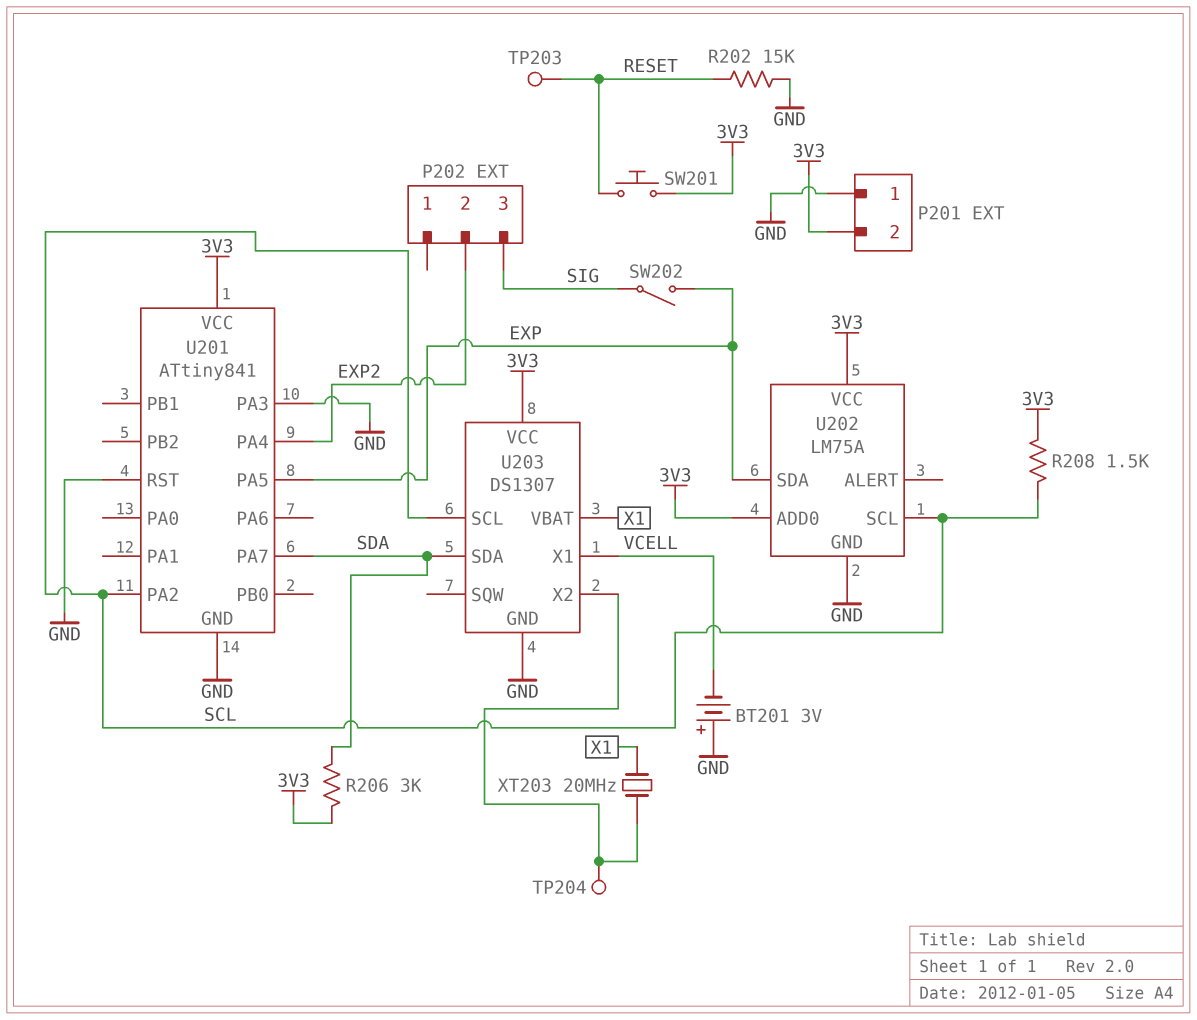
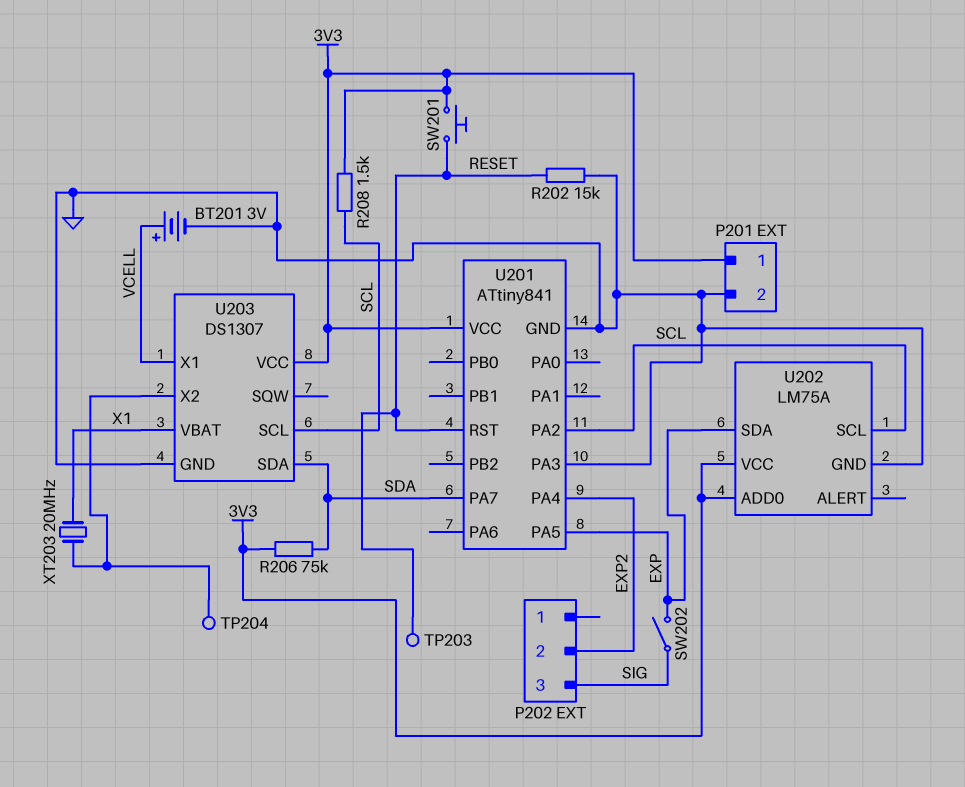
BT201: 3V (plus GND, minus VCELL) -> 3V (plus VCELL, minus GND)
P201 pin 1: GND -> 3V3
P201 pin 2: 3V3 -> GND
R206: 3k (3V3, SDA) -> 75k (3V3, SDA)
U201 pin RST: GND -> RESET

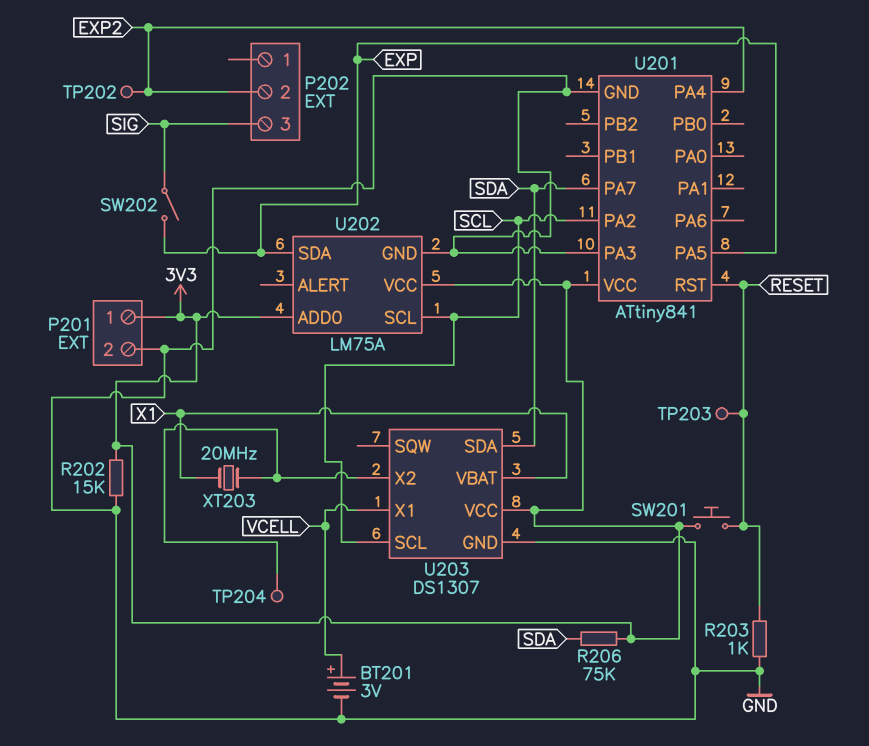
R202: 15k (GND, RESET) -> 15k (3V3, GND)
R203: none -> 1k (GND, RESET)
R208: 1.5k (3V3, SCL) -> none
TP202: none -> test point (EXP2)

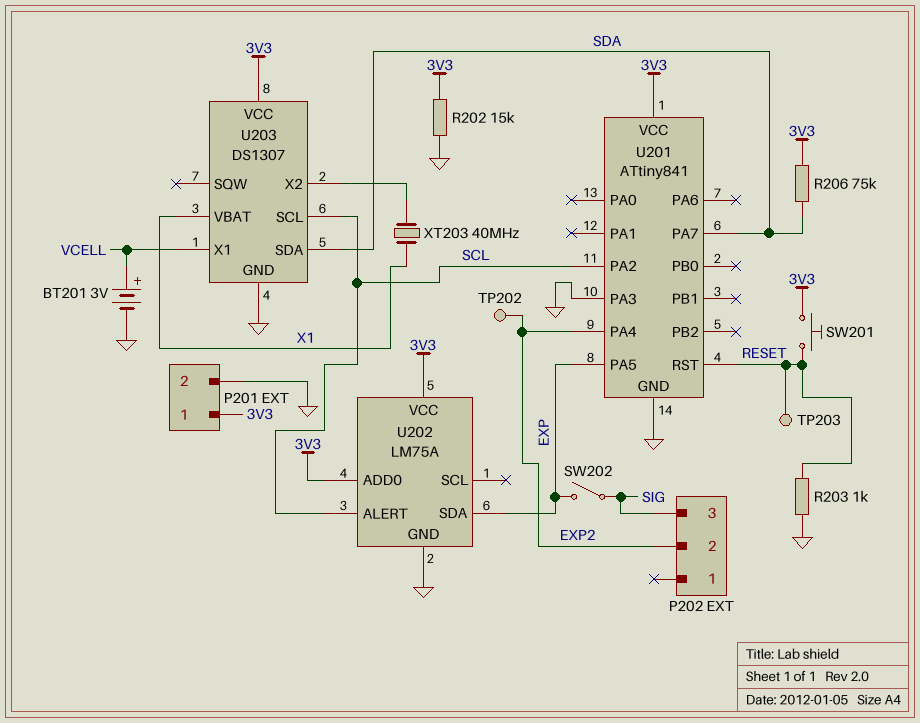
TP204: test point (U203/X2) -> none
U202 pin ALERT: none -> SCL
U202 pin SCL: SCL -> none
XT203: 20MHz (U203/X2, X1) -> 40MHz (U203/X2, X1)

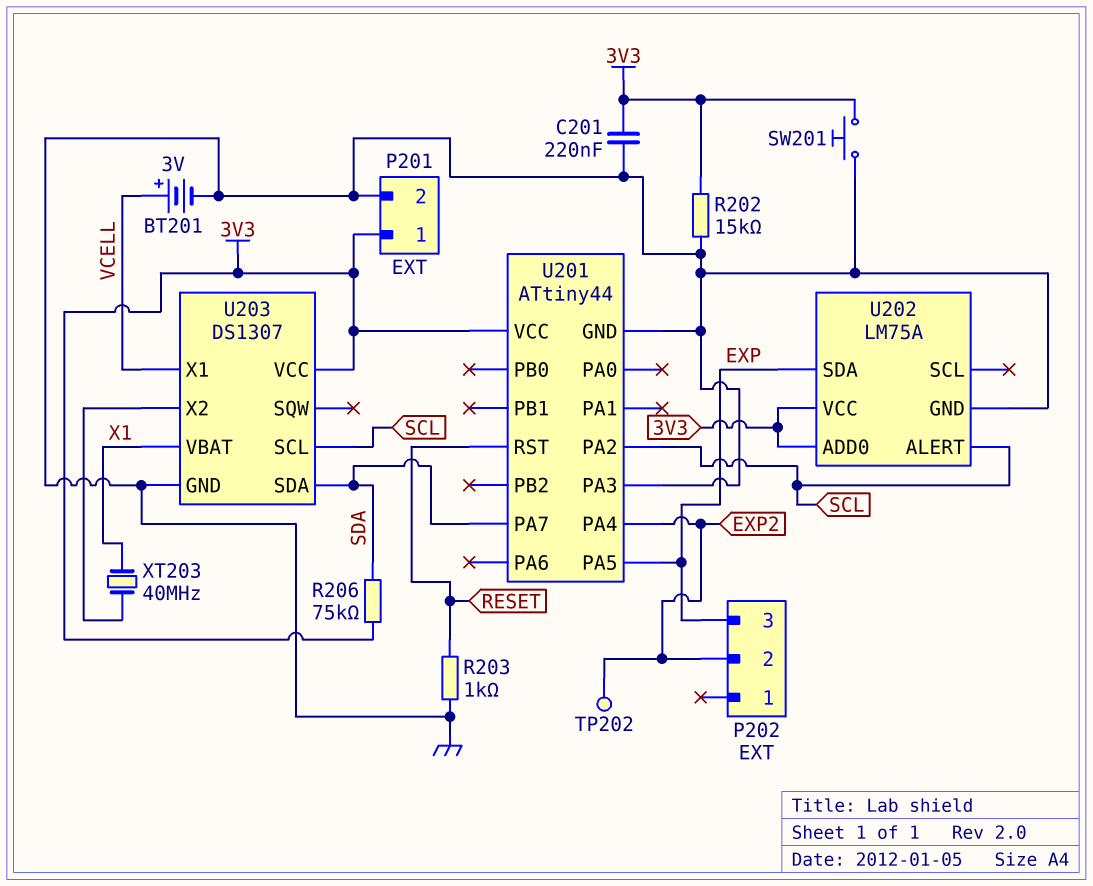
C201: none -> 220nF (3V3, GND)
P202 pin 3: SIG -> EXP
SW201: button (3V3, RESET) -> button (3V3, GND)
SW202: switch (EXP, SIG) -> none
TP203: test point (RESET) -> none
U201: ATtiny841 -> ATtiny44

